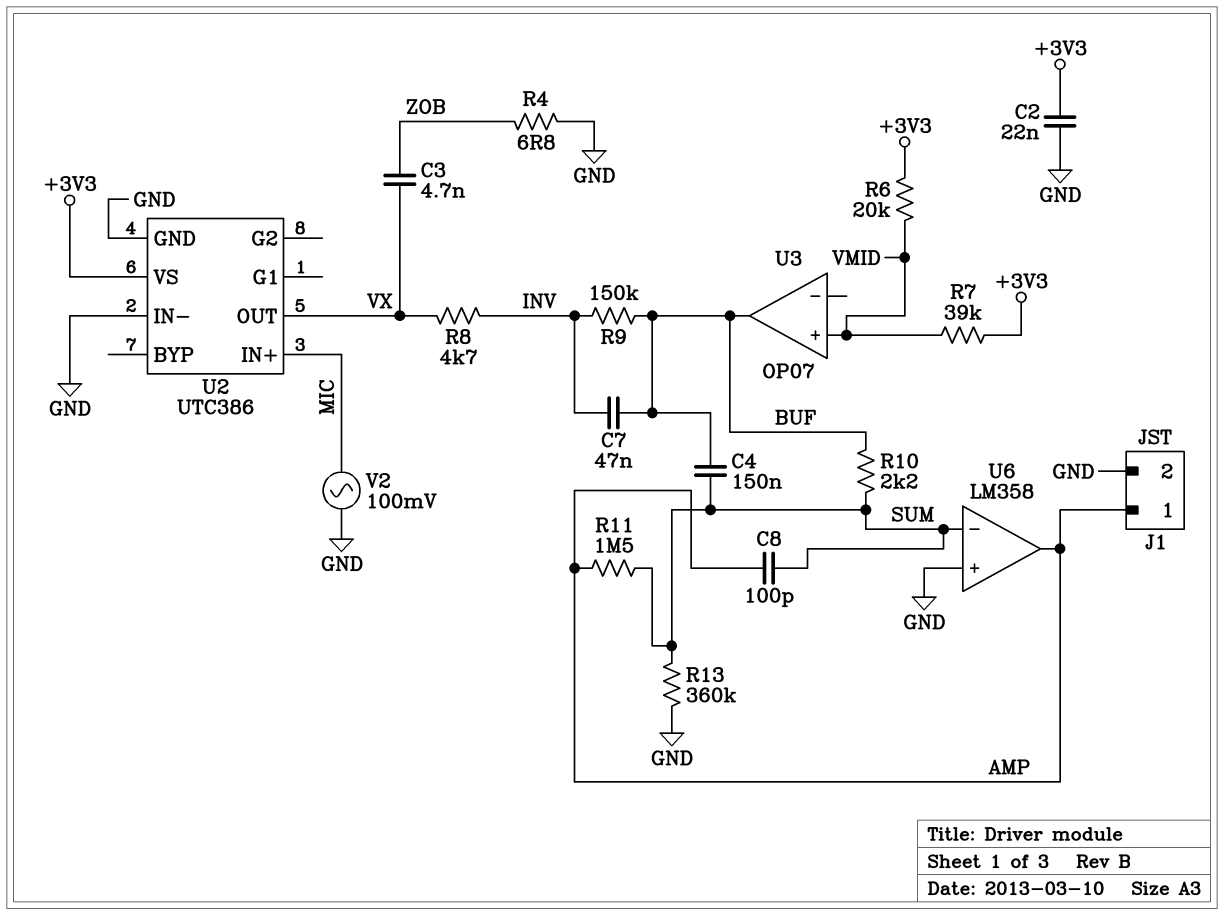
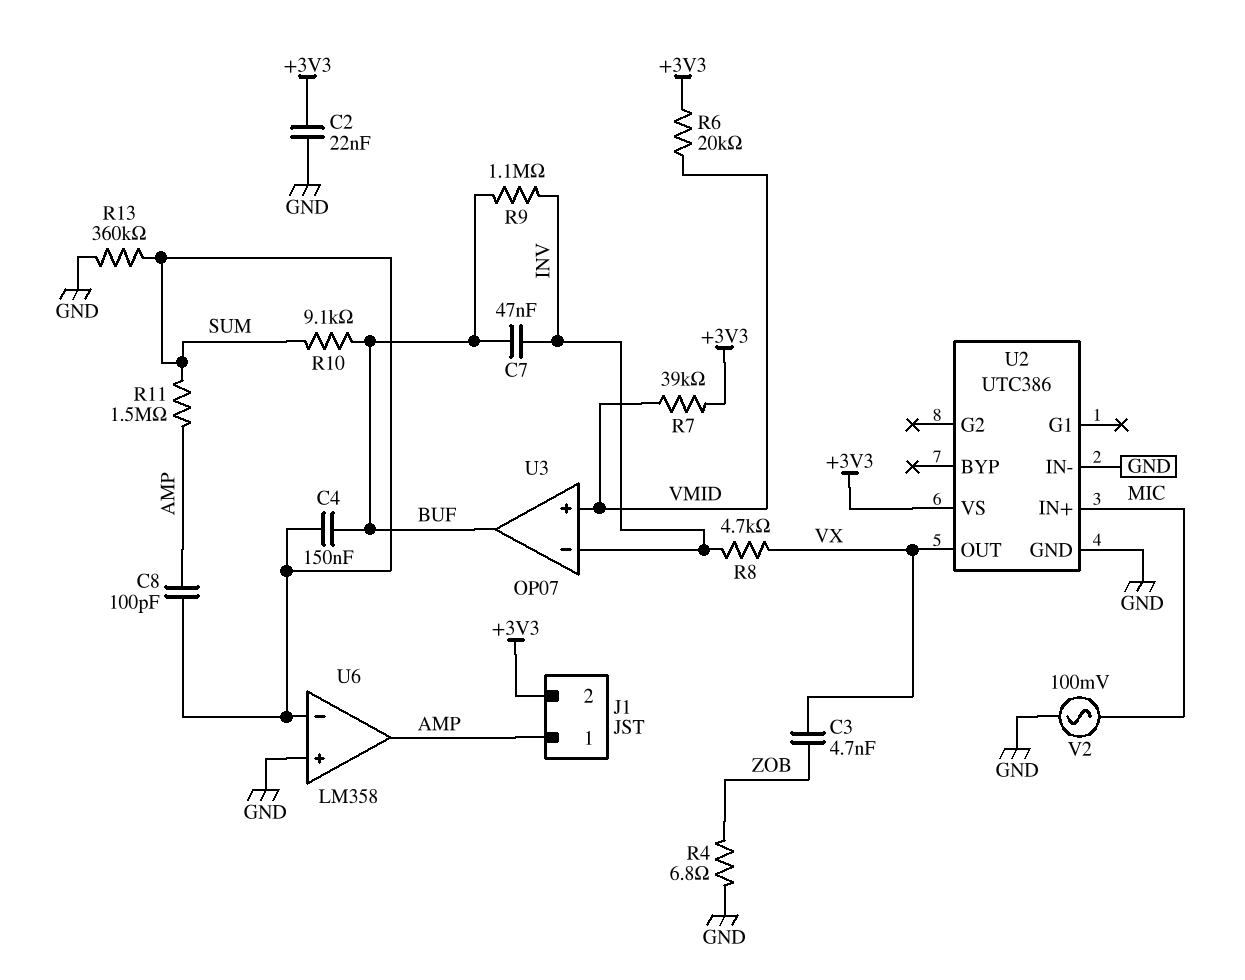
J1 pin 2: GND -> +3V3
R9: 150k (BUF, INV) -> 1.1M (BUF, INV)
R10: 2.2k (BUF, SUM) -> 9.1k (BUF, SUM)
U3 pin in-: none -> INV

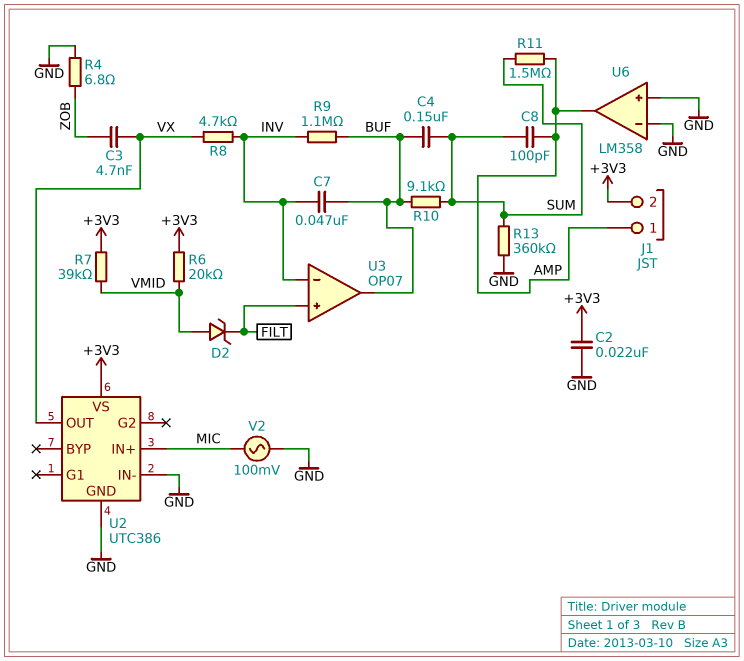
D2: none -> zener (A VMID, K FILT)
U3 pin in+: VMID -> FILT
U6 pin in-: SUM -> GND

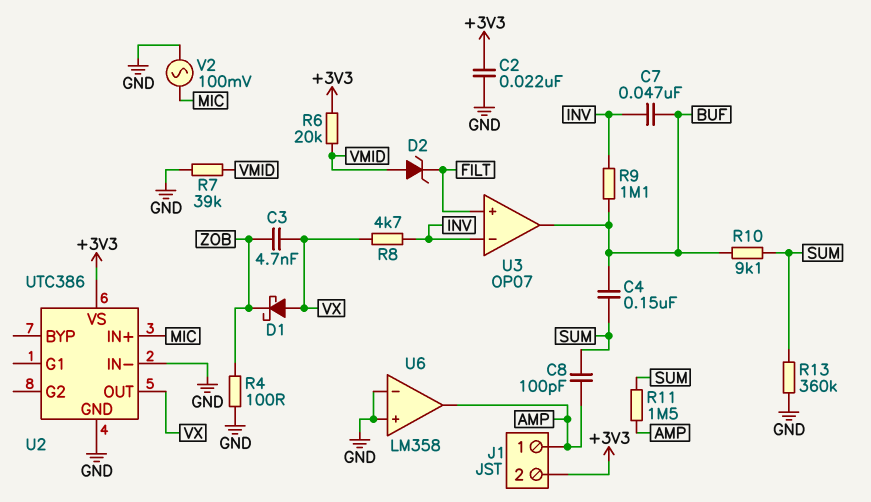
D1: none -> schottky (A VX, K ZOB)
R4: 6.8 (GND, ZOB) -> 100 (GND, ZOB)
R7: 39k (+3V3, VMID) -> 39k (GND, VMID)

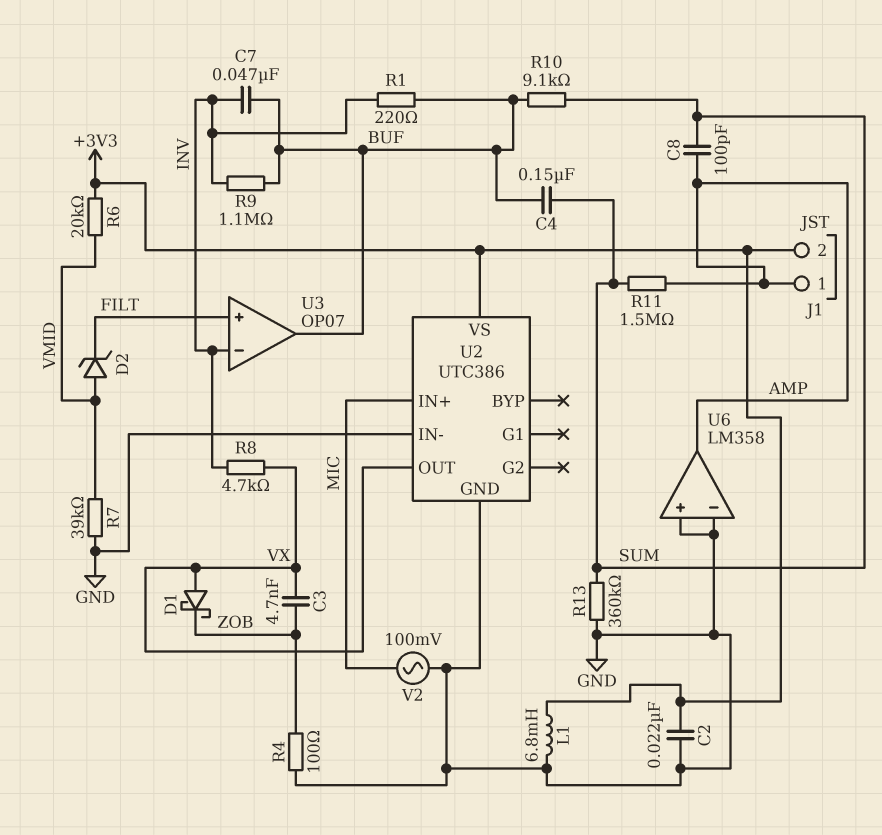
L1: none -> 6.8mH (+3V3, GND)
R1: none -> 220 (BUF, INV)

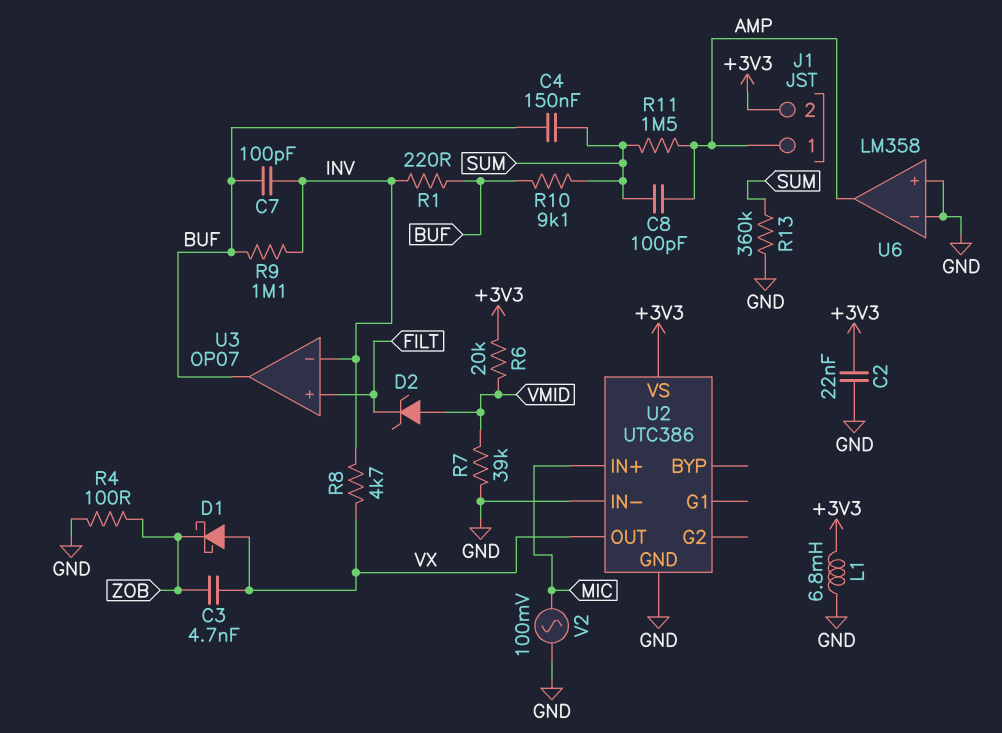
C7: 47nF (BUF, INV) -> 100pF (BUF, INV)

